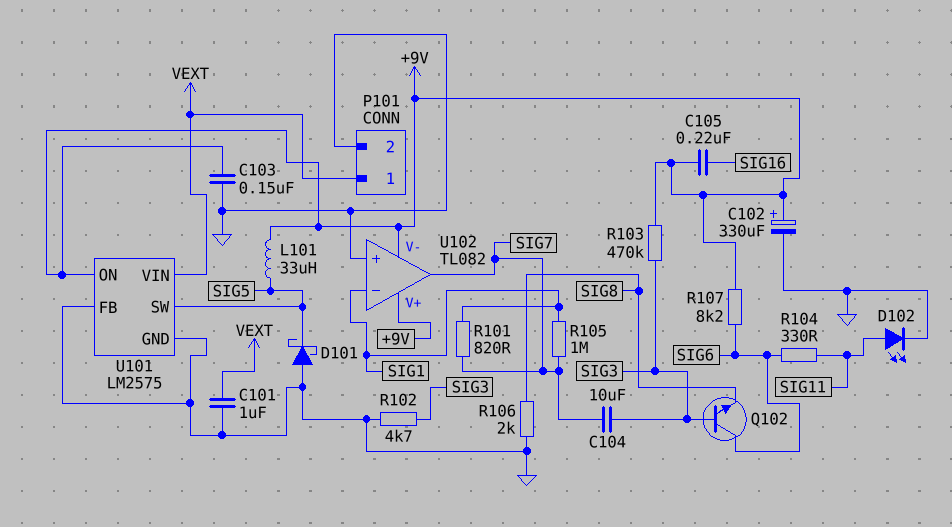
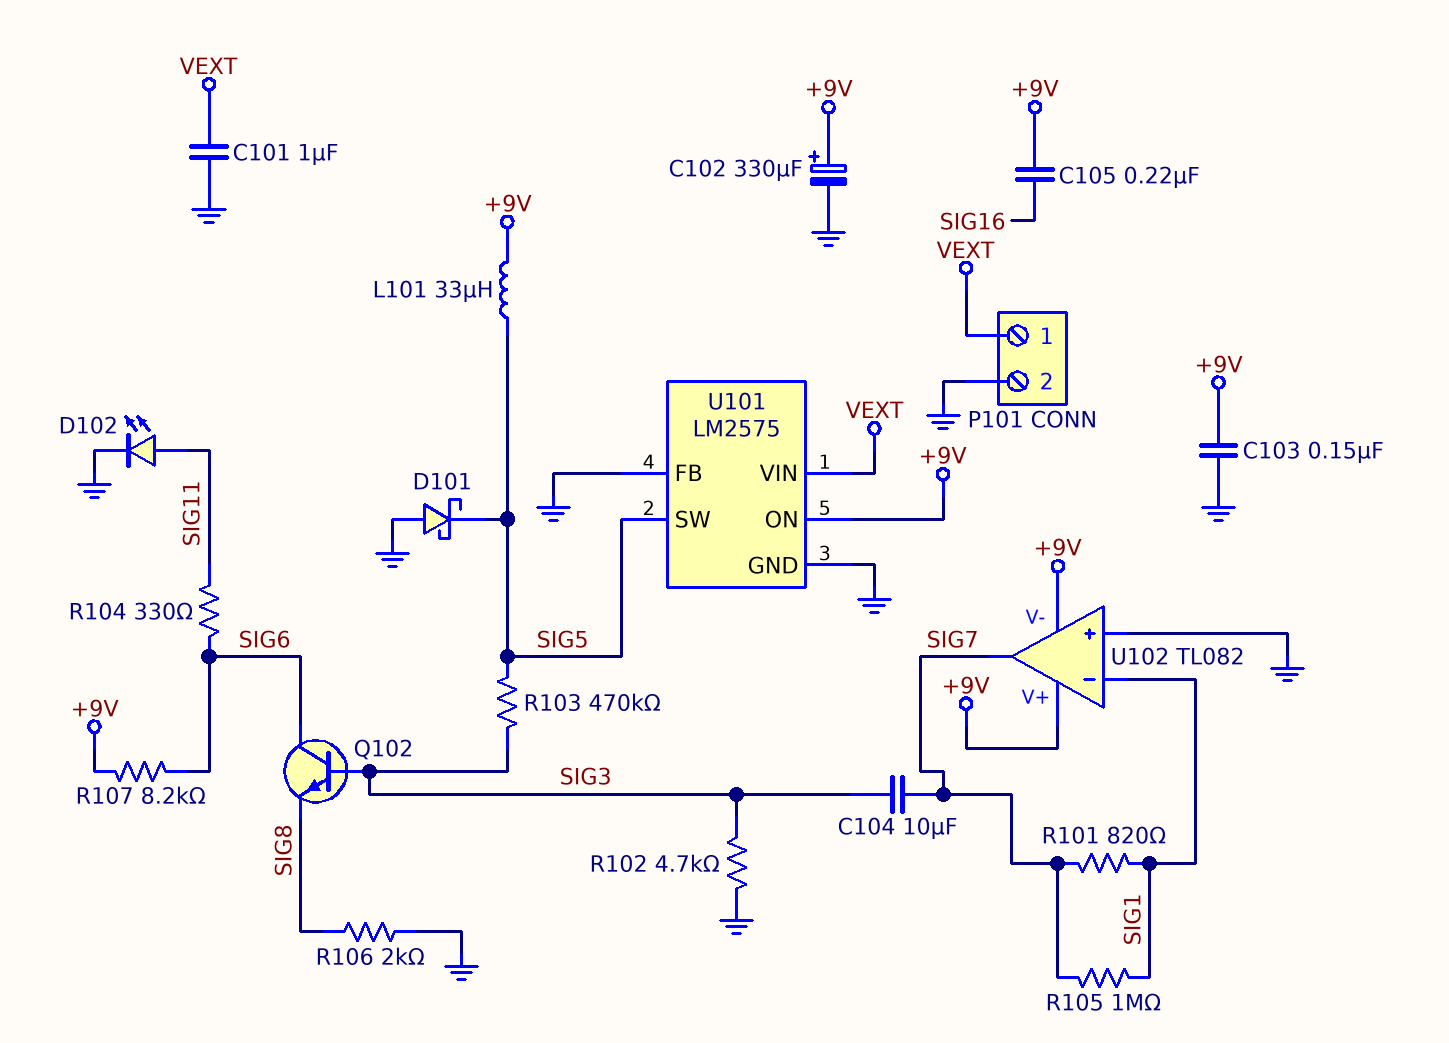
R103: 470k (+9V, SIG3) -> 470k (SIG3, SIG5)

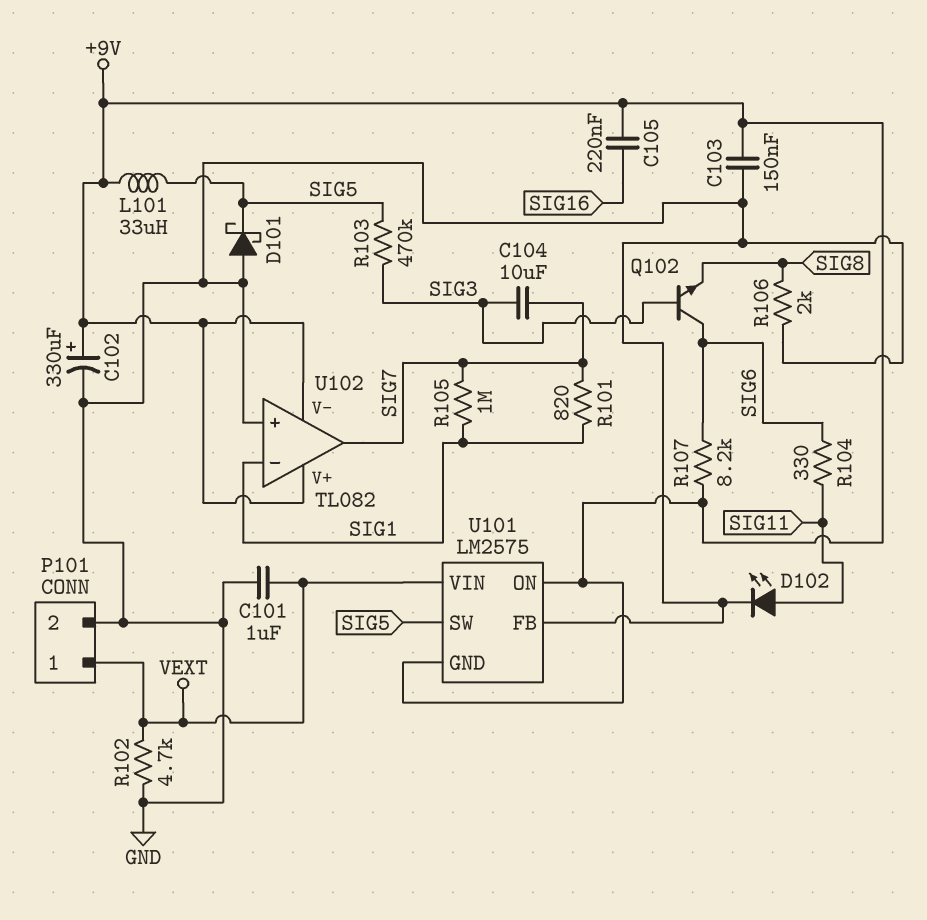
R102: 4.7k (GND, SIG3) -> 4.7k (GND, VEXT)
U101 pin GND: GND -> +9V

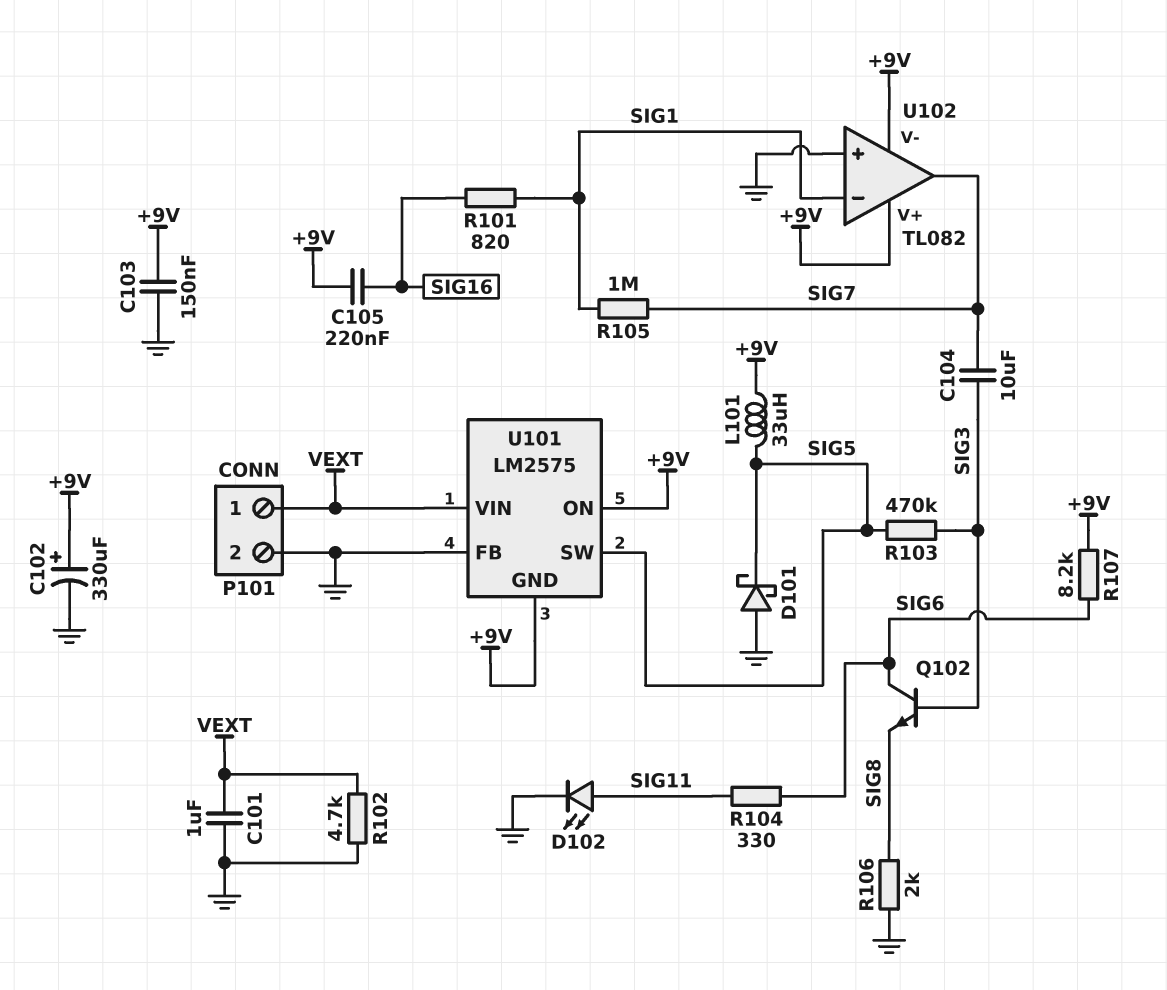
R101: 820 (SIG1, SIG7) -> 820 (SIG1, SIG16)

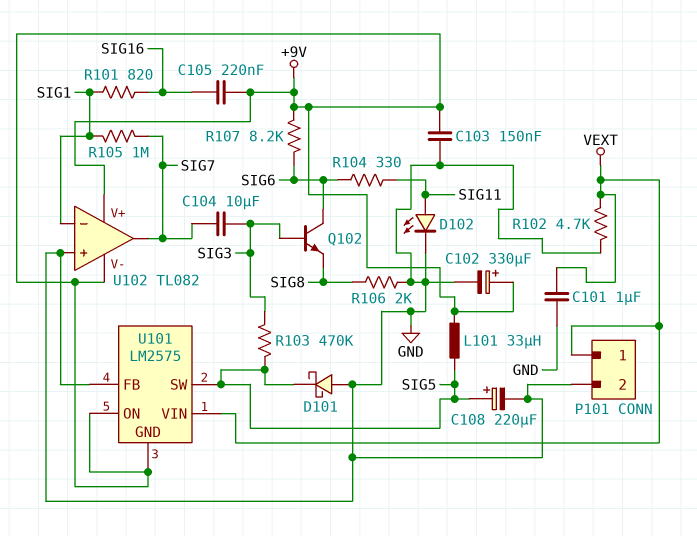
C108: none -> 220uF (plus SIG5, minus GND)

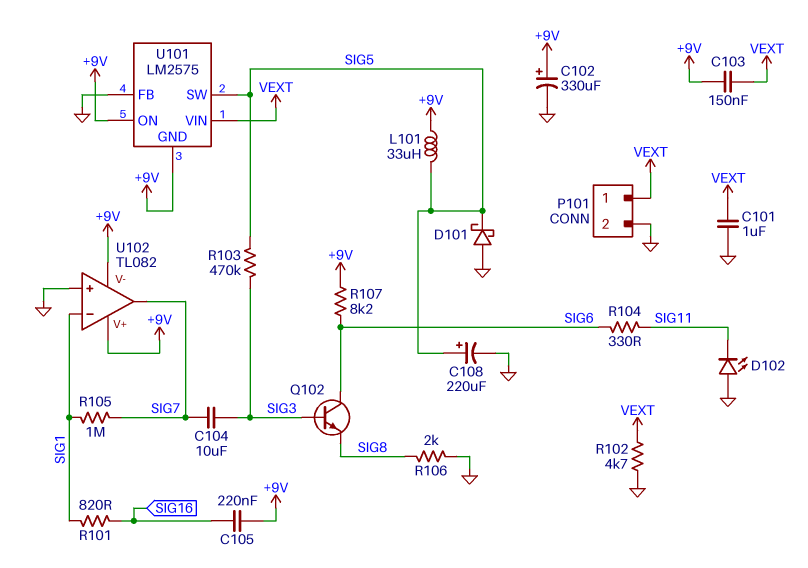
C103: 150nF (+9V, GND) -> 150nF (+9V, VEXT)
D102: LED (A SIG11, K GND) -> LED (A GND, K SIG11)

